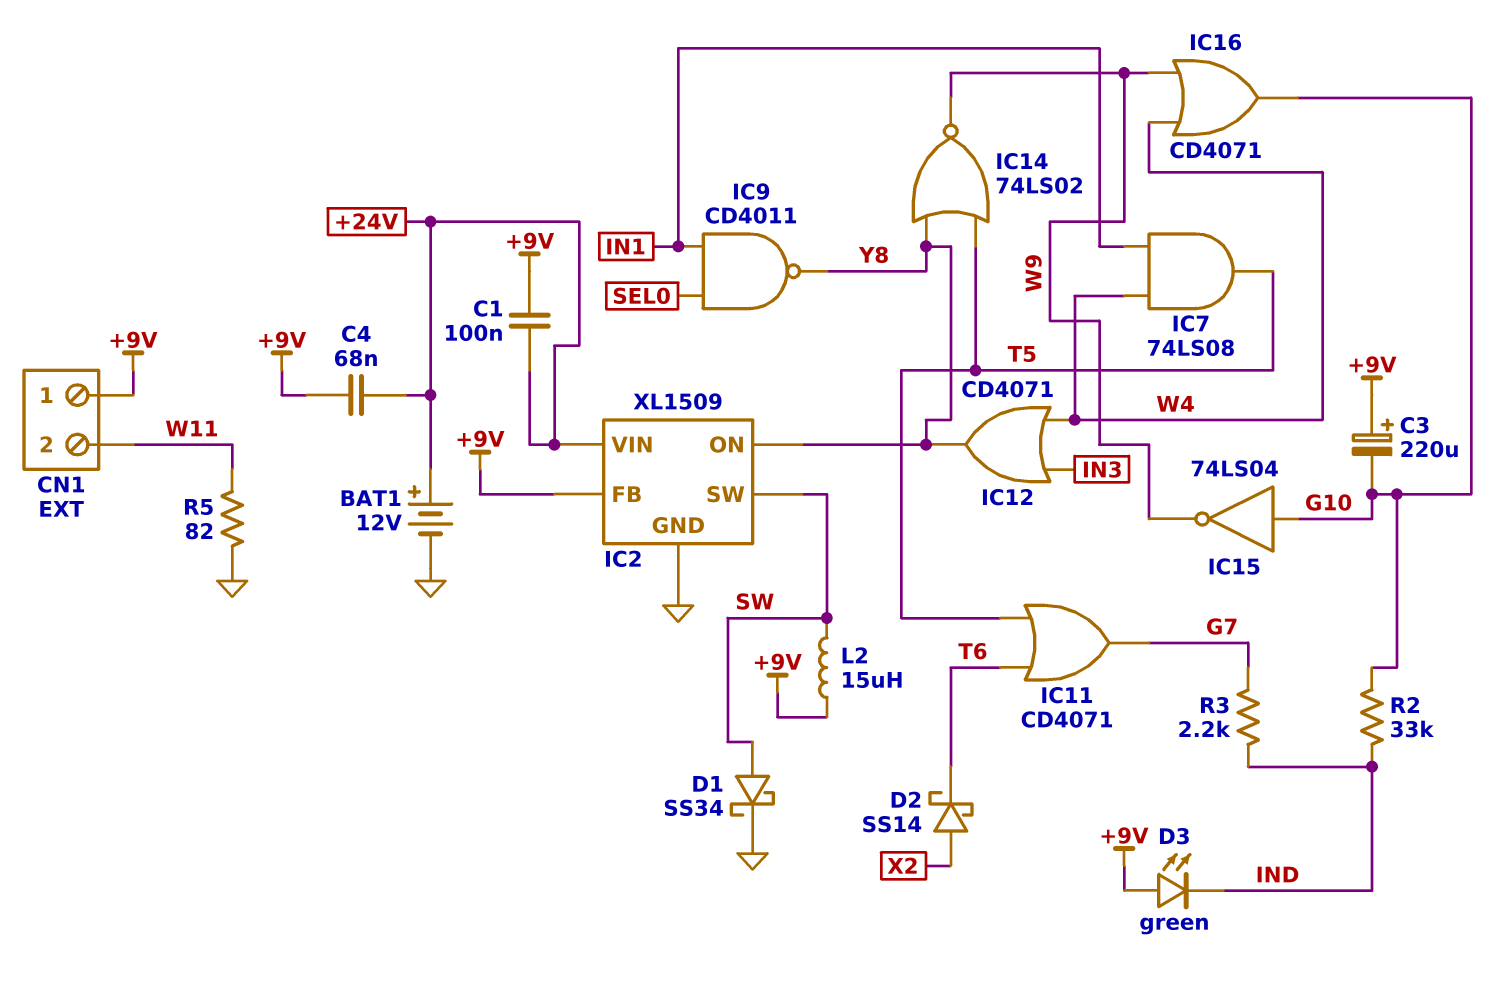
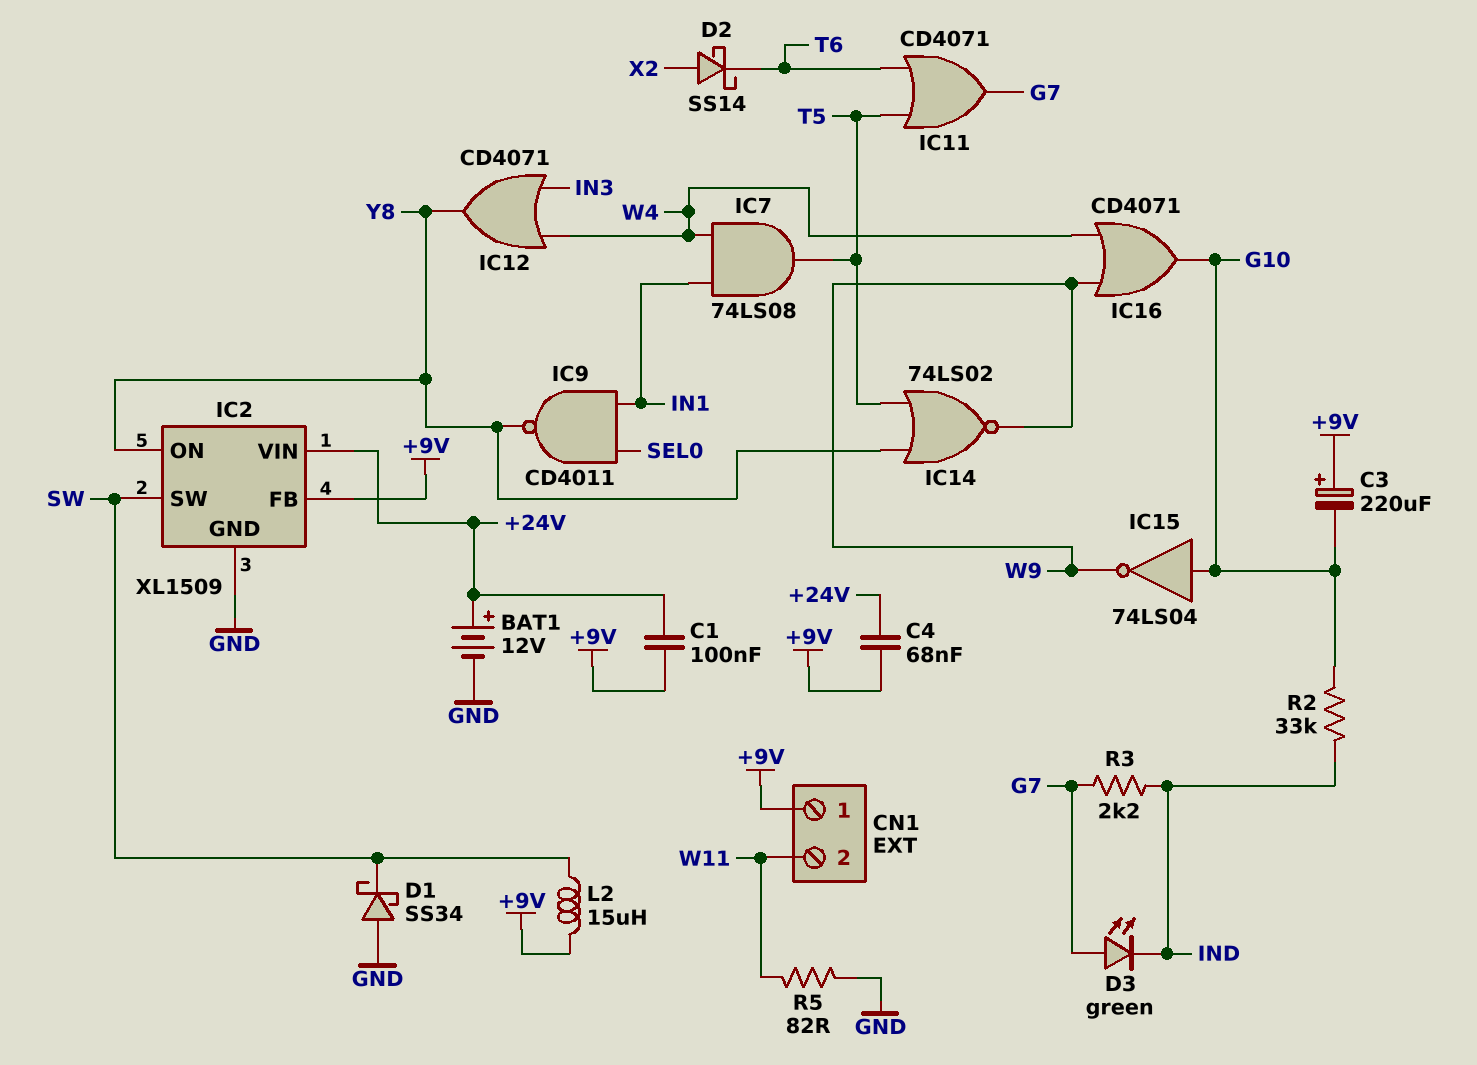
D1: schottky SS34 (A SW, K GND) -> schottky SS34 (A GND, K SW)
D3: LED green (A +9V, K IND) -> LED green (A G7, K IND)

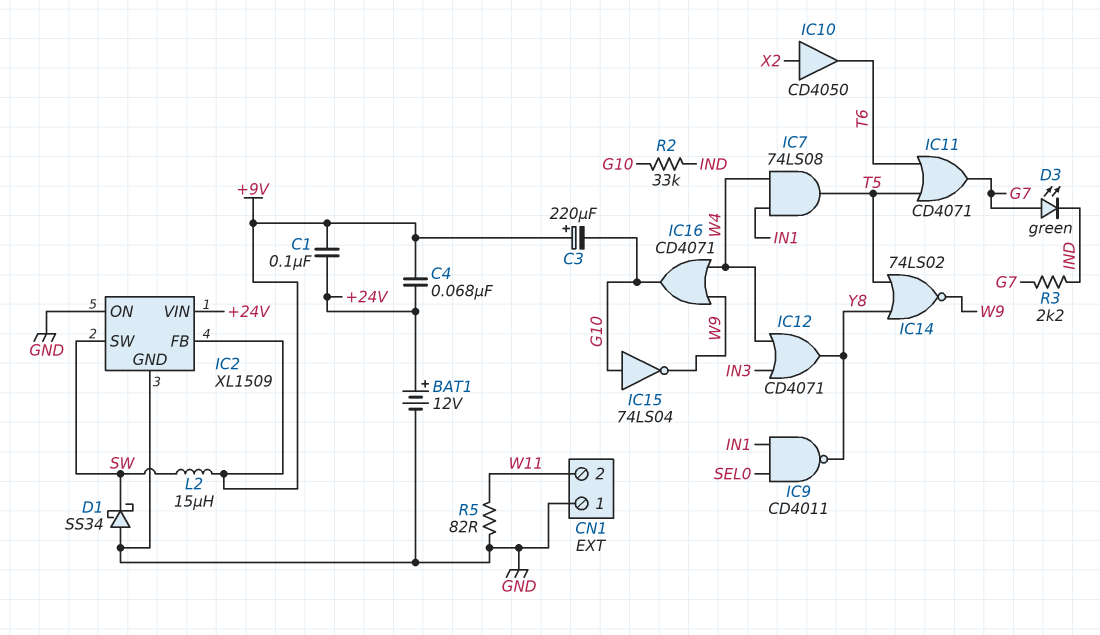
CN1 pin 1: +9V -> GND
D2: schottky SS14 (A X2, K T6) -> none
IC2 pin ON: Y8 -> GND
IC10: none -> buffer CD4050 (in X2, out T6)

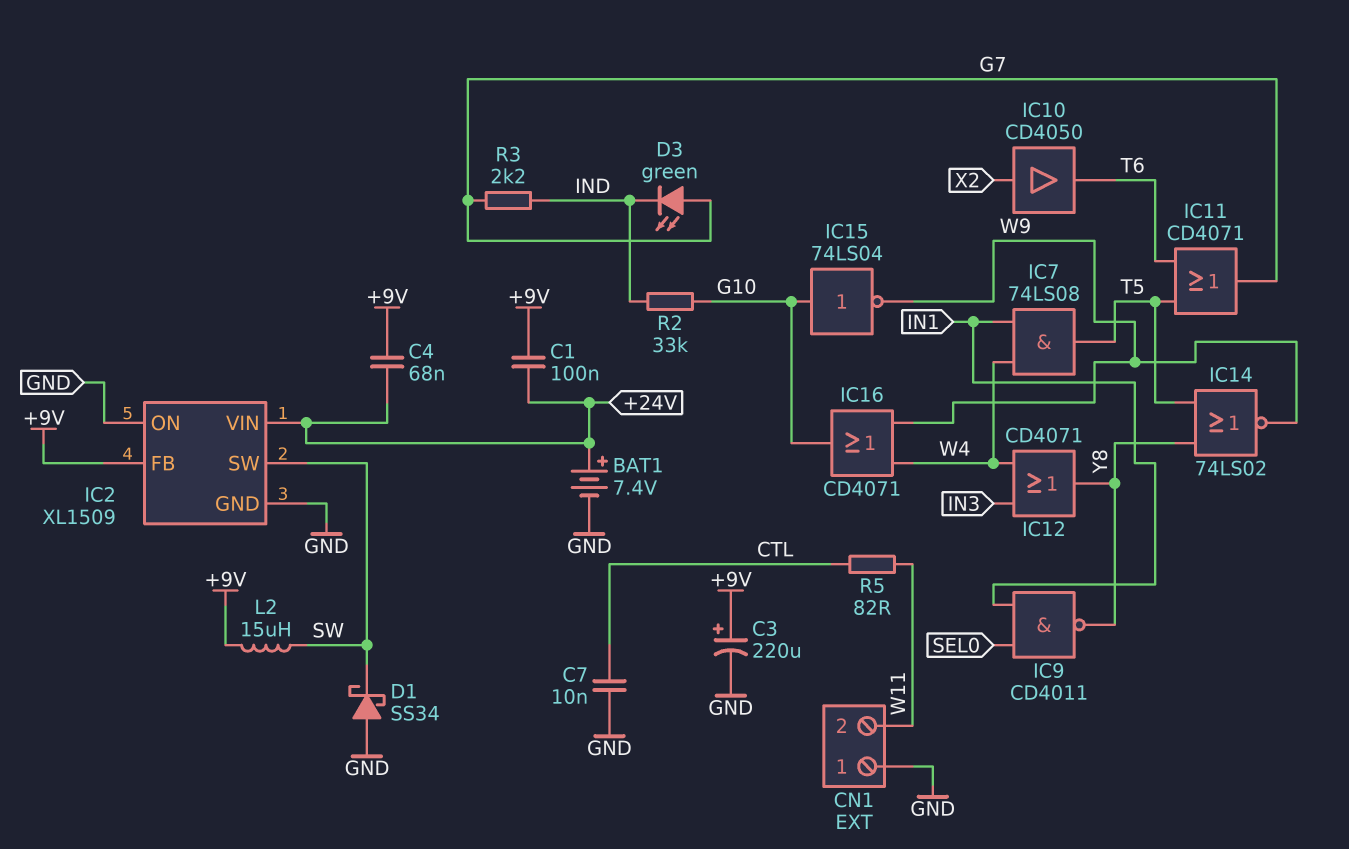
BAT1: 12V (plus +24V, minus GND) -> 7.4V (plus +24V, minus GND)
C3: 220uF (plus +9V, minus G10) -> 220uF (plus +9V, minus GND)
C7: none -> 10nF (CTL, GND)
R5: 82 (GND, W11) -> 82 (CTL, W11)

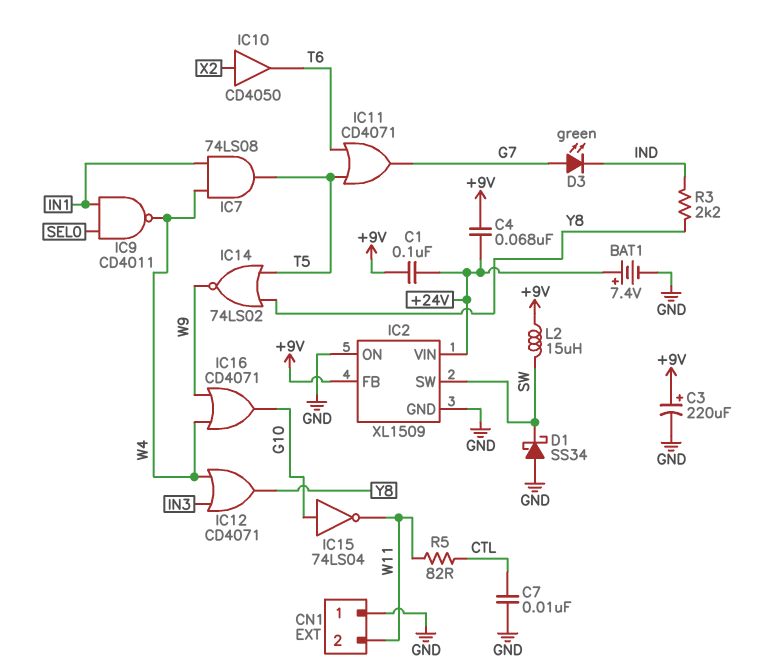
IC9: NAND CD4011 (in IN1, in SEL0, out Y8) -> NAND CD4011 (in IN1, in SEL0, out W4)
IC15: NOT 74LS04 (in G10, out W9) -> NOT 74LS04 (in G10, out W11)
R2: 33k (G10, IND) -> none
R3: 2.2k (G7, IND) -> 2.2k (IND, Y8)

